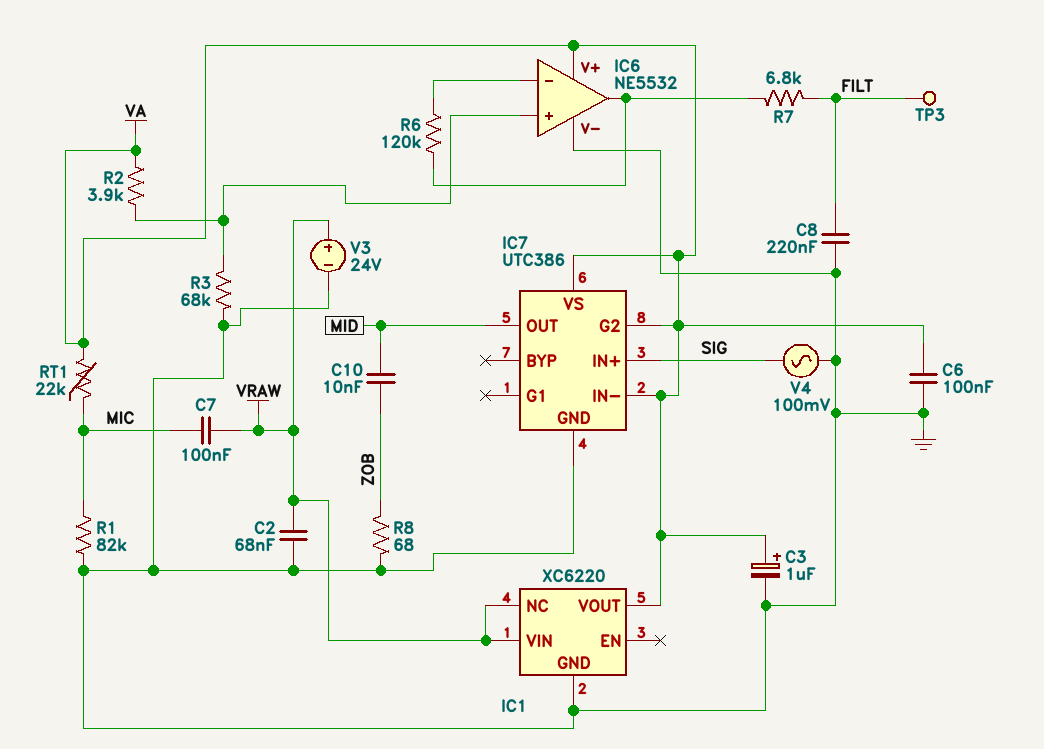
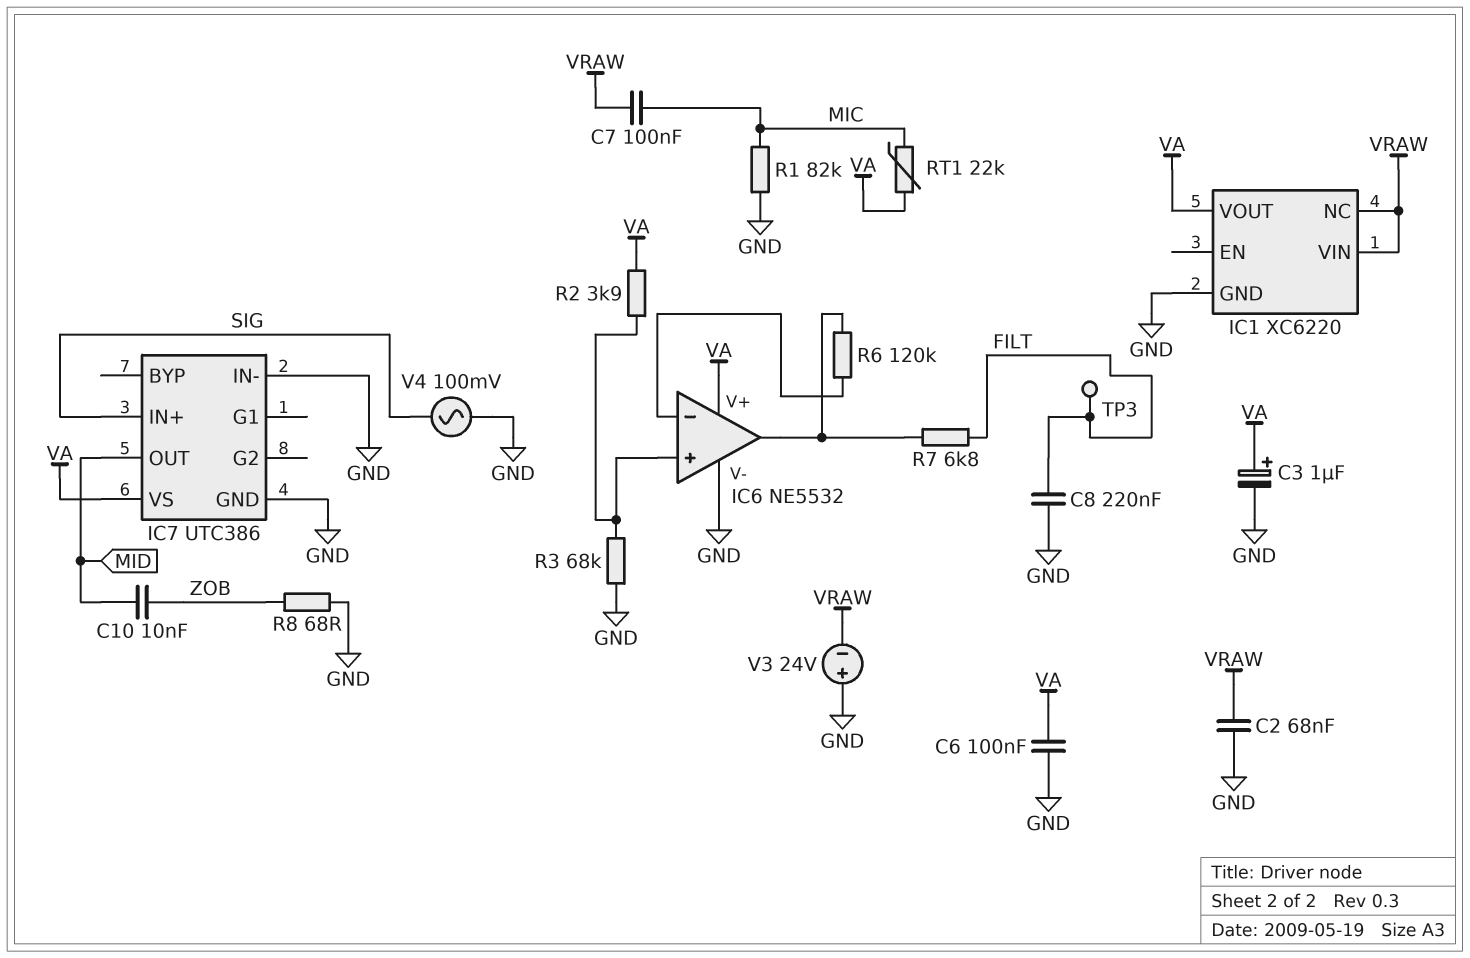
IC7 pin G2: VA -> none
IC7 pin IN-: VA -> GND
V3: 24V (plus VRAW, minus GND) -> 24V (plus GND, minus VRAW)

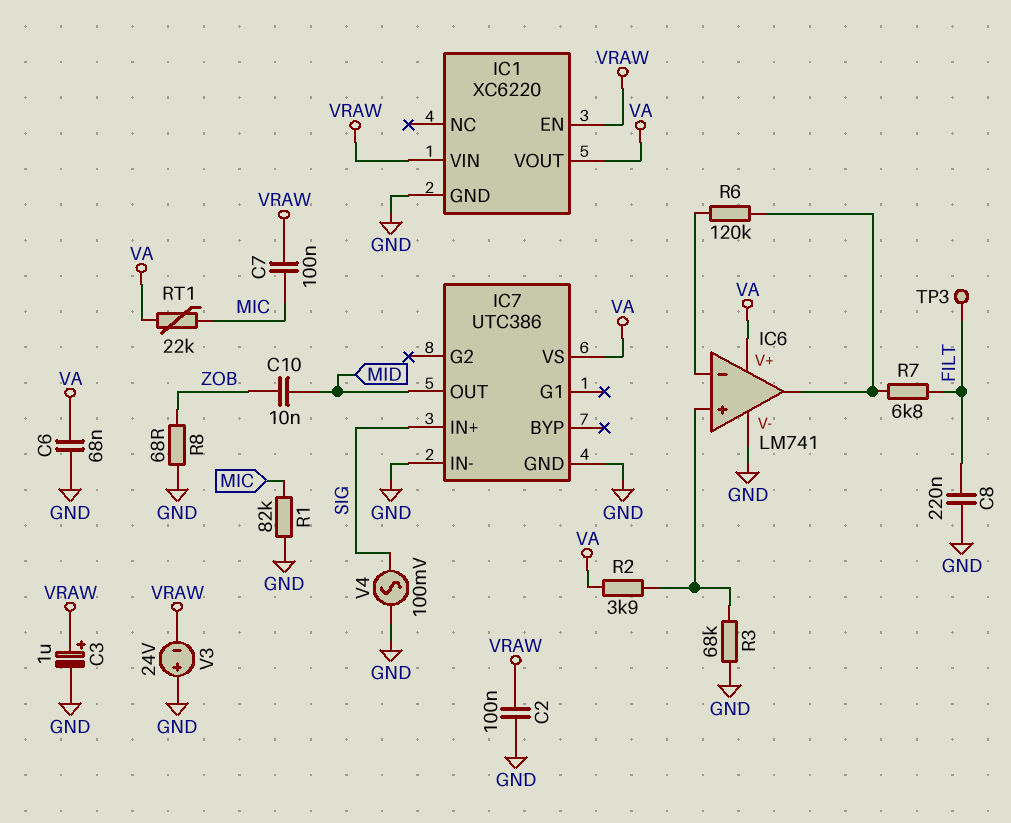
C2: 68nF (GND, VRAW) -> 100nF (GND, VRAW)
C3: 1uF (plus VA, minus GND) -> 1uF (plus VRAW, minus GND)
C6: 100nF (GND, VA) -> 68nF (GND, VA)
IC1 pin EN: none -> VRAW
IC1 pin NC: VRAW -> none
IC6: NE5532 -> LM741

